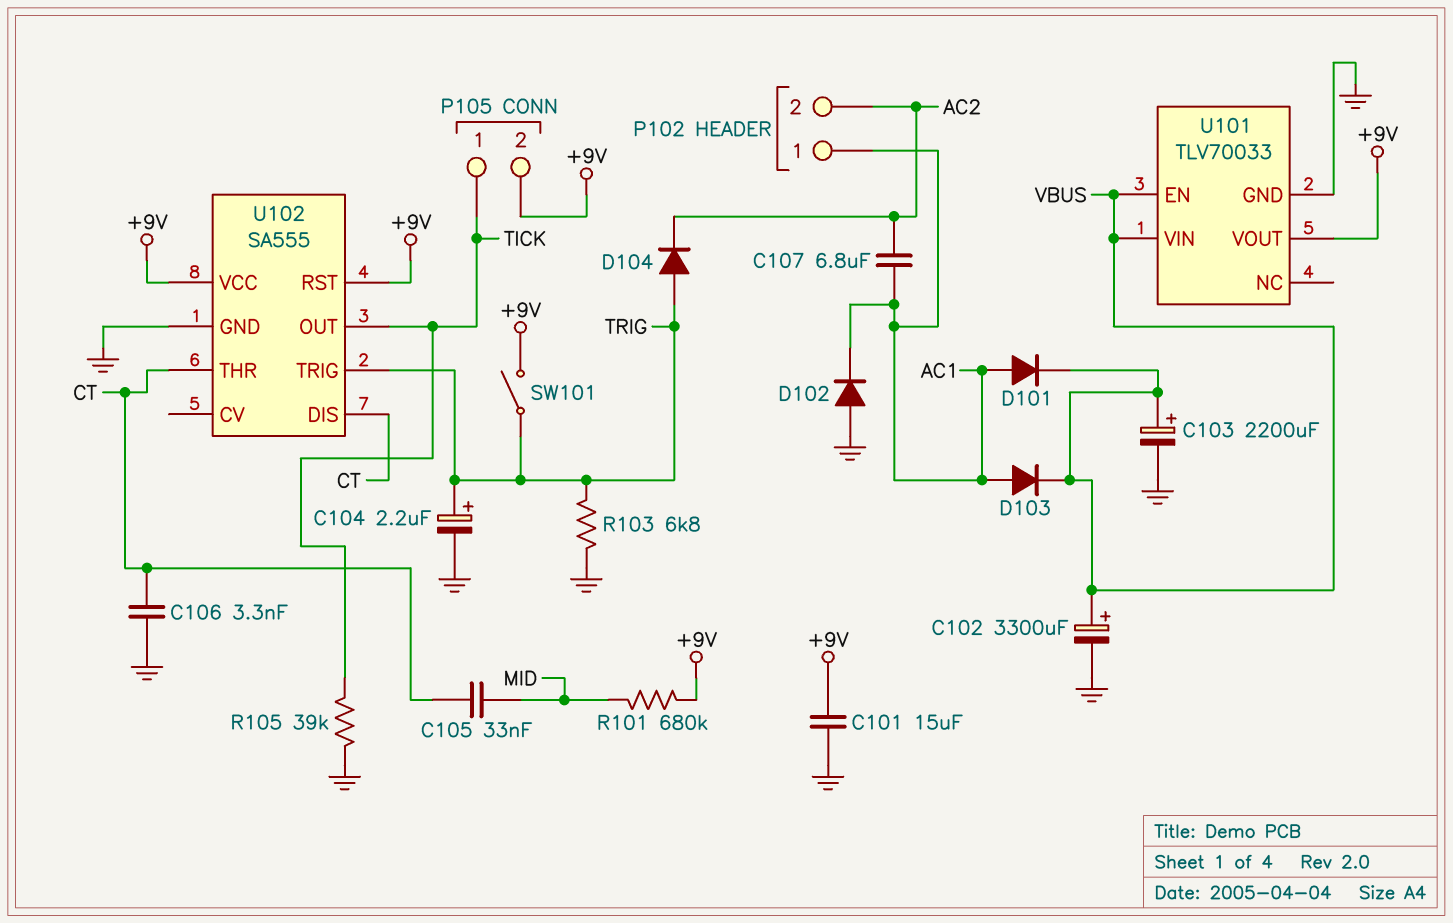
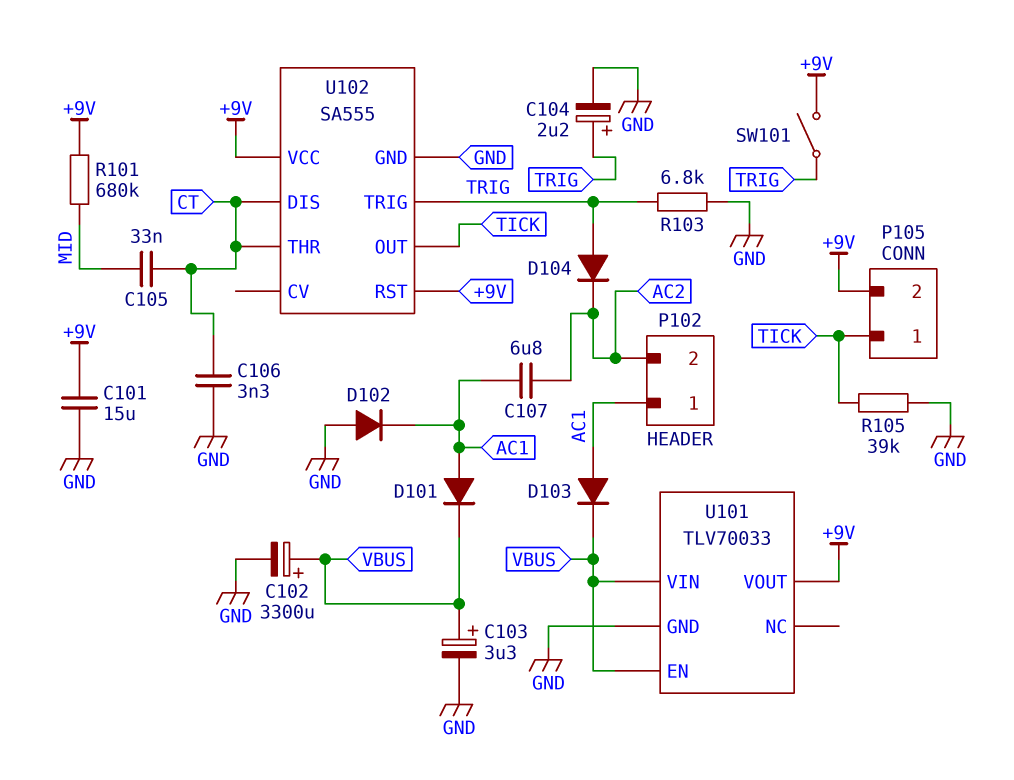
C103: 2200uF (plus VBUS, minus GND) -> 3.3uF (plus VBUS, minus GND)

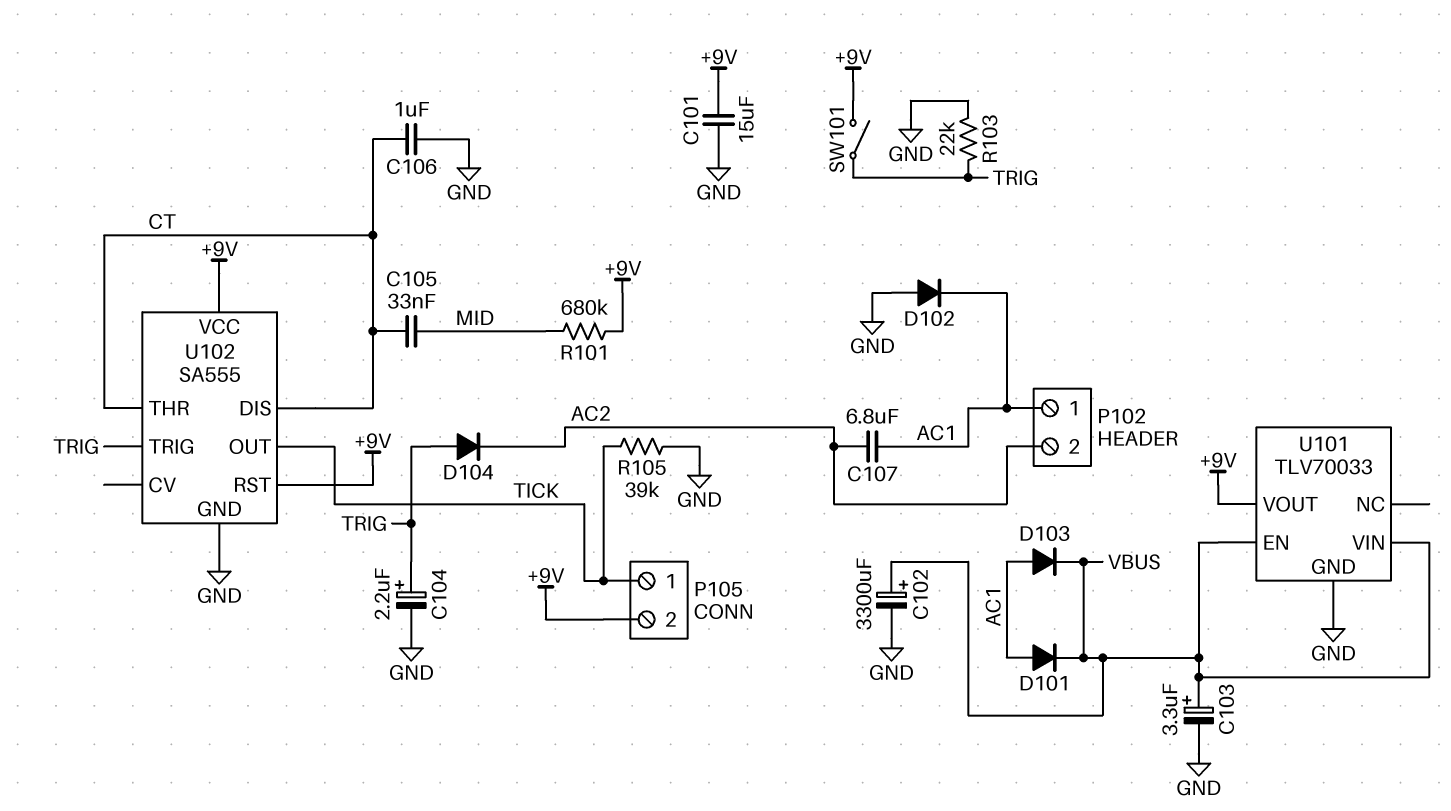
C106: 3.3nF (CT, GND) -> 1uF (CT, GND)
R103: 6.8k (GND, TRIG) -> 22k (GND, TRIG)

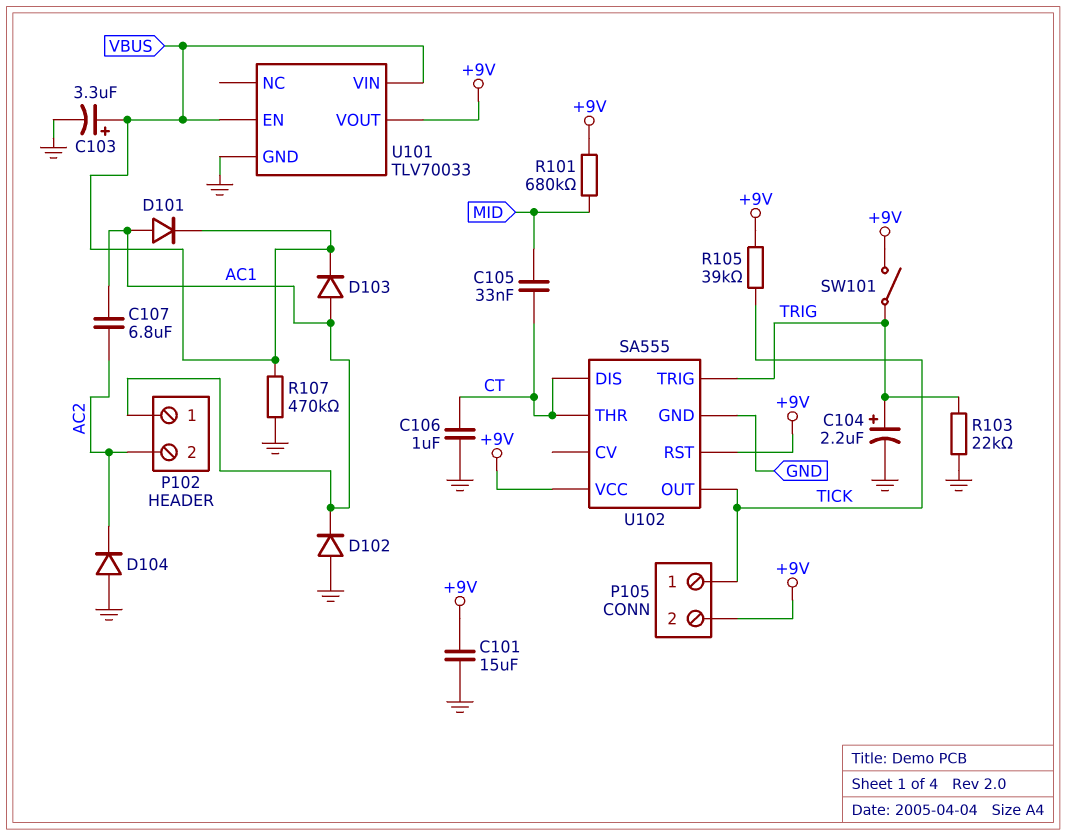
C102: 3300uF (plus VBUS, minus GND) -> none
D104: diode (A TRIG, K AC2) -> diode (A GND, K AC2)
R105: 39k (GND, TICK) -> 39k (+9V, TICK)
R107: none -> 470k (GND, VBUS)

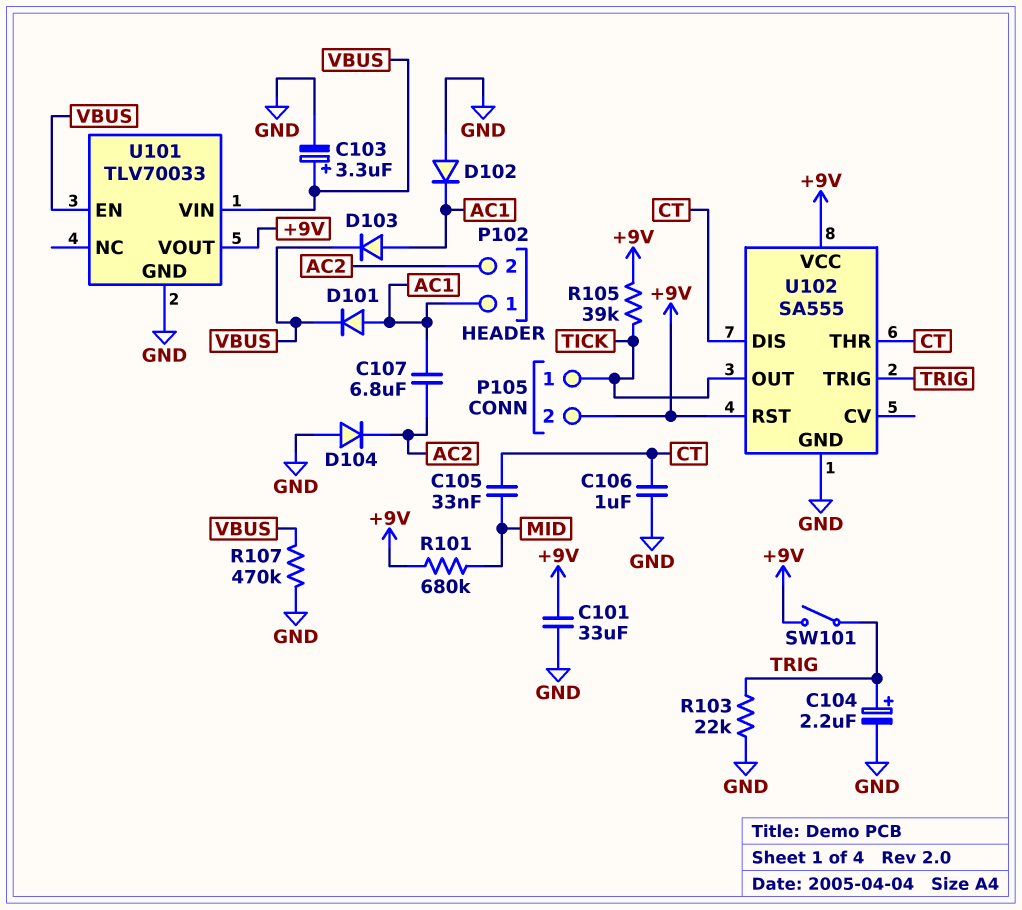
C101: 15uF (+9V, GND) -> 33uF (+9V, GND)

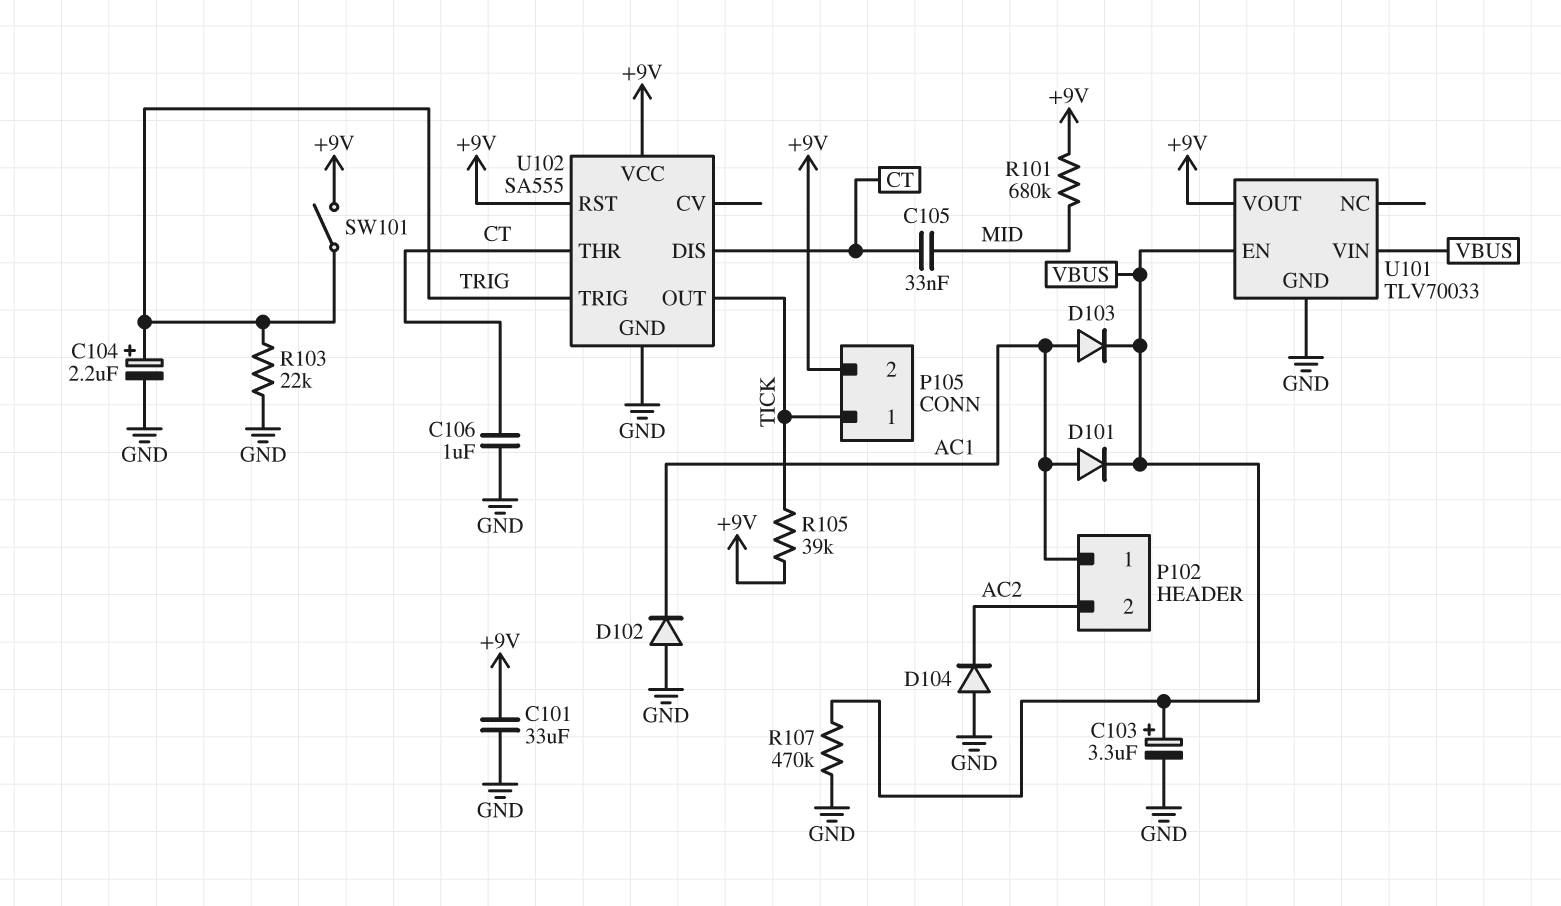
C107: 6.8uF (AC1, AC2) -> none

